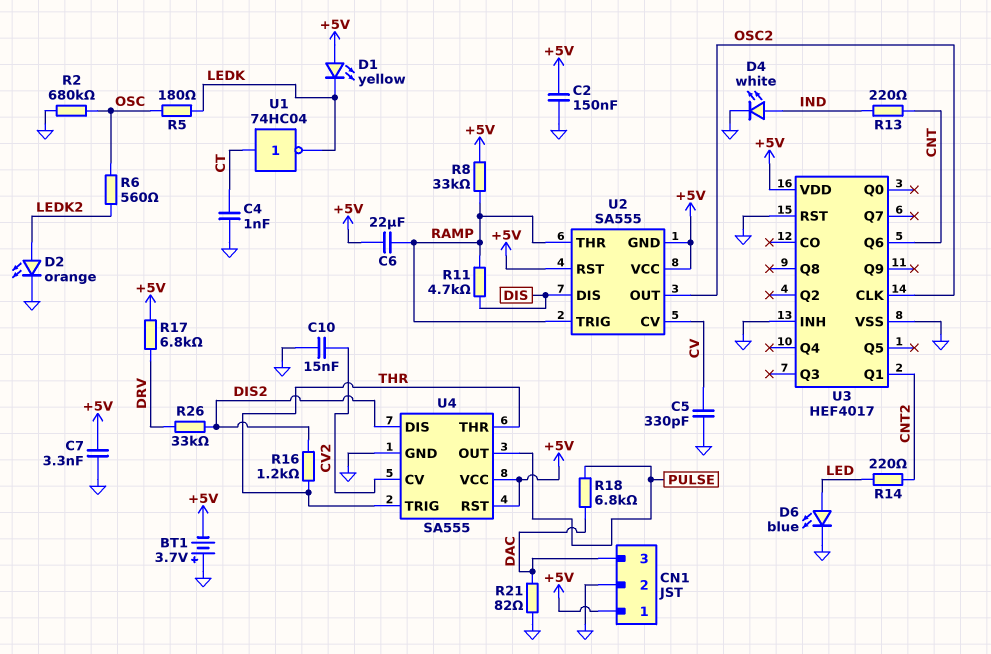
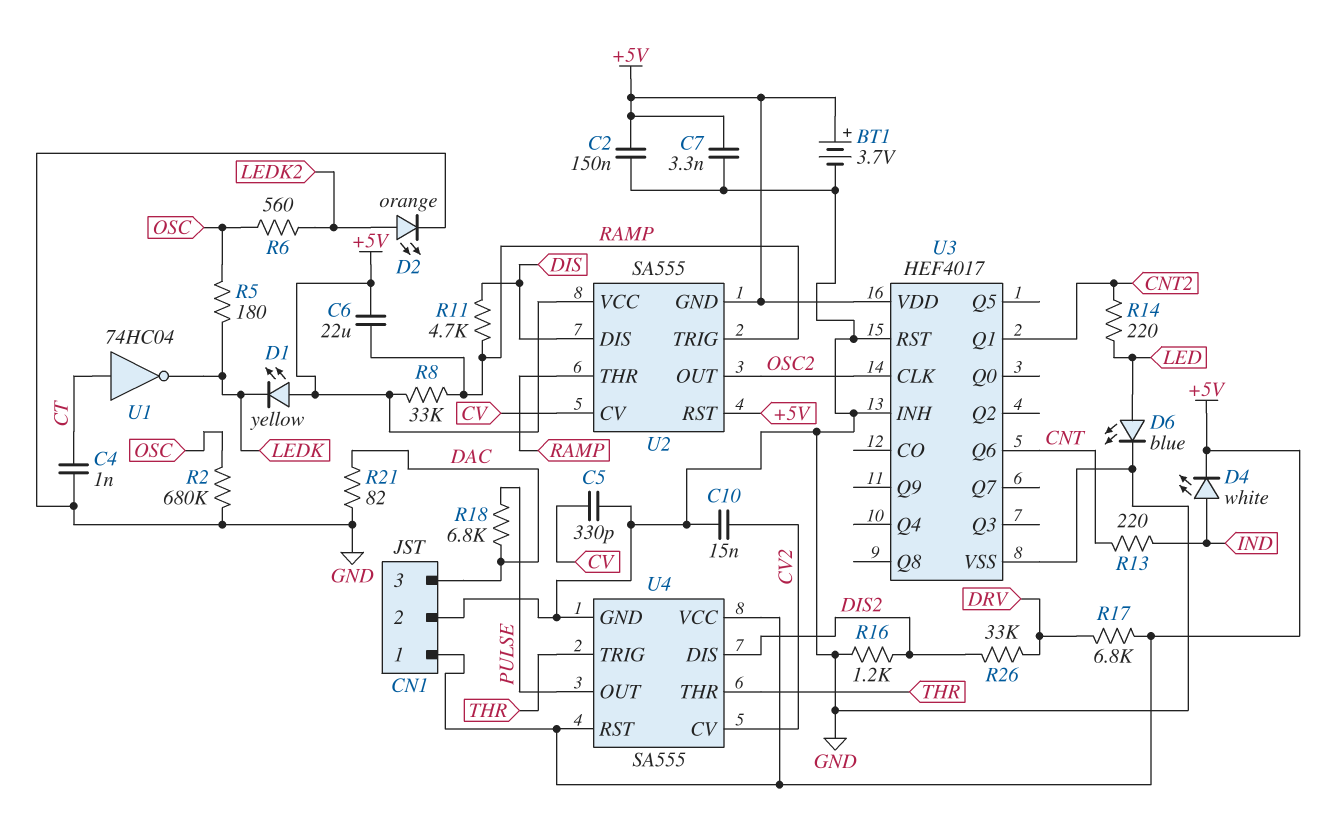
BT1: 3.7V (plus GND, minus +5V) -> 3.7V (plus +5V, minus GND)
D4: LED white (A IND, K GND) -> LED white (A IND, K +5V)
R16: 1.2k (DIS2, THR) -> 1.2k (DIS2, GND)

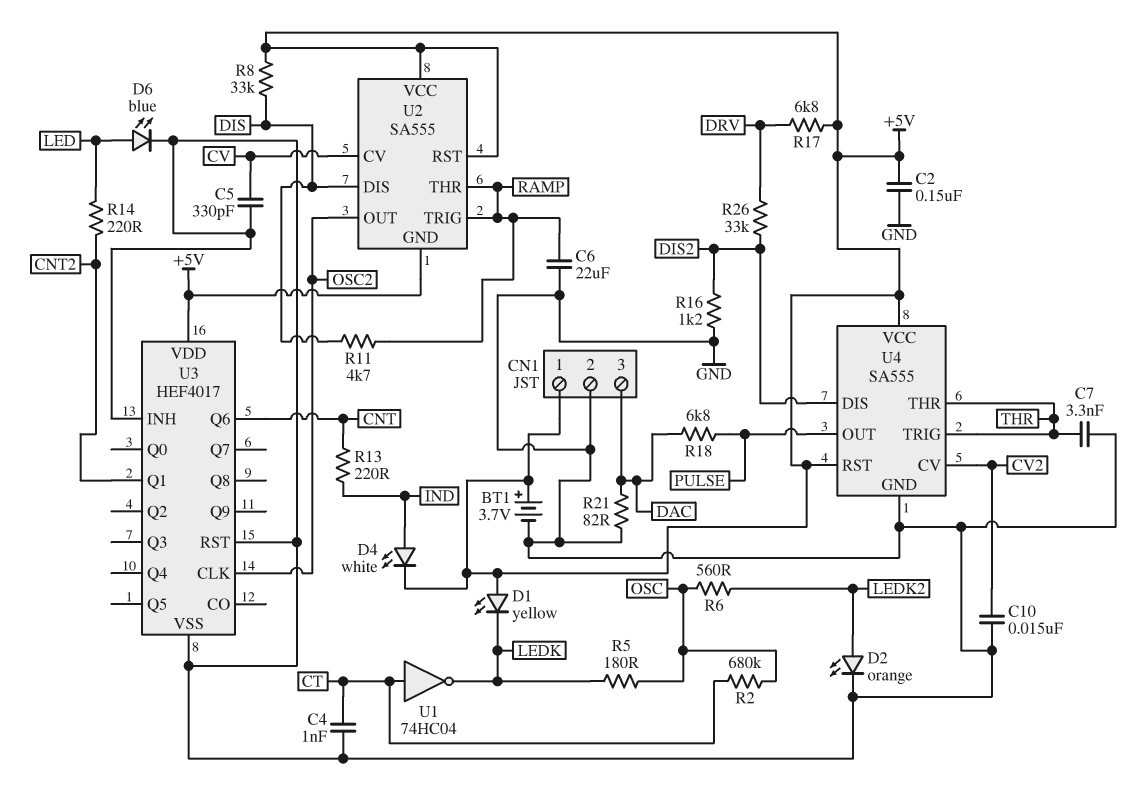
C6: 22uF (+5V, RAMP) -> 22uF (GND, RAMP)
C7: 3.3nF (+5V, GND) -> 3.3nF (GND, THR)
R2: 680k (GND, OSC) -> 680k (CT, OSC)
R8: 33k (+5V, RAMP) -> 33k (+5V, DIS)

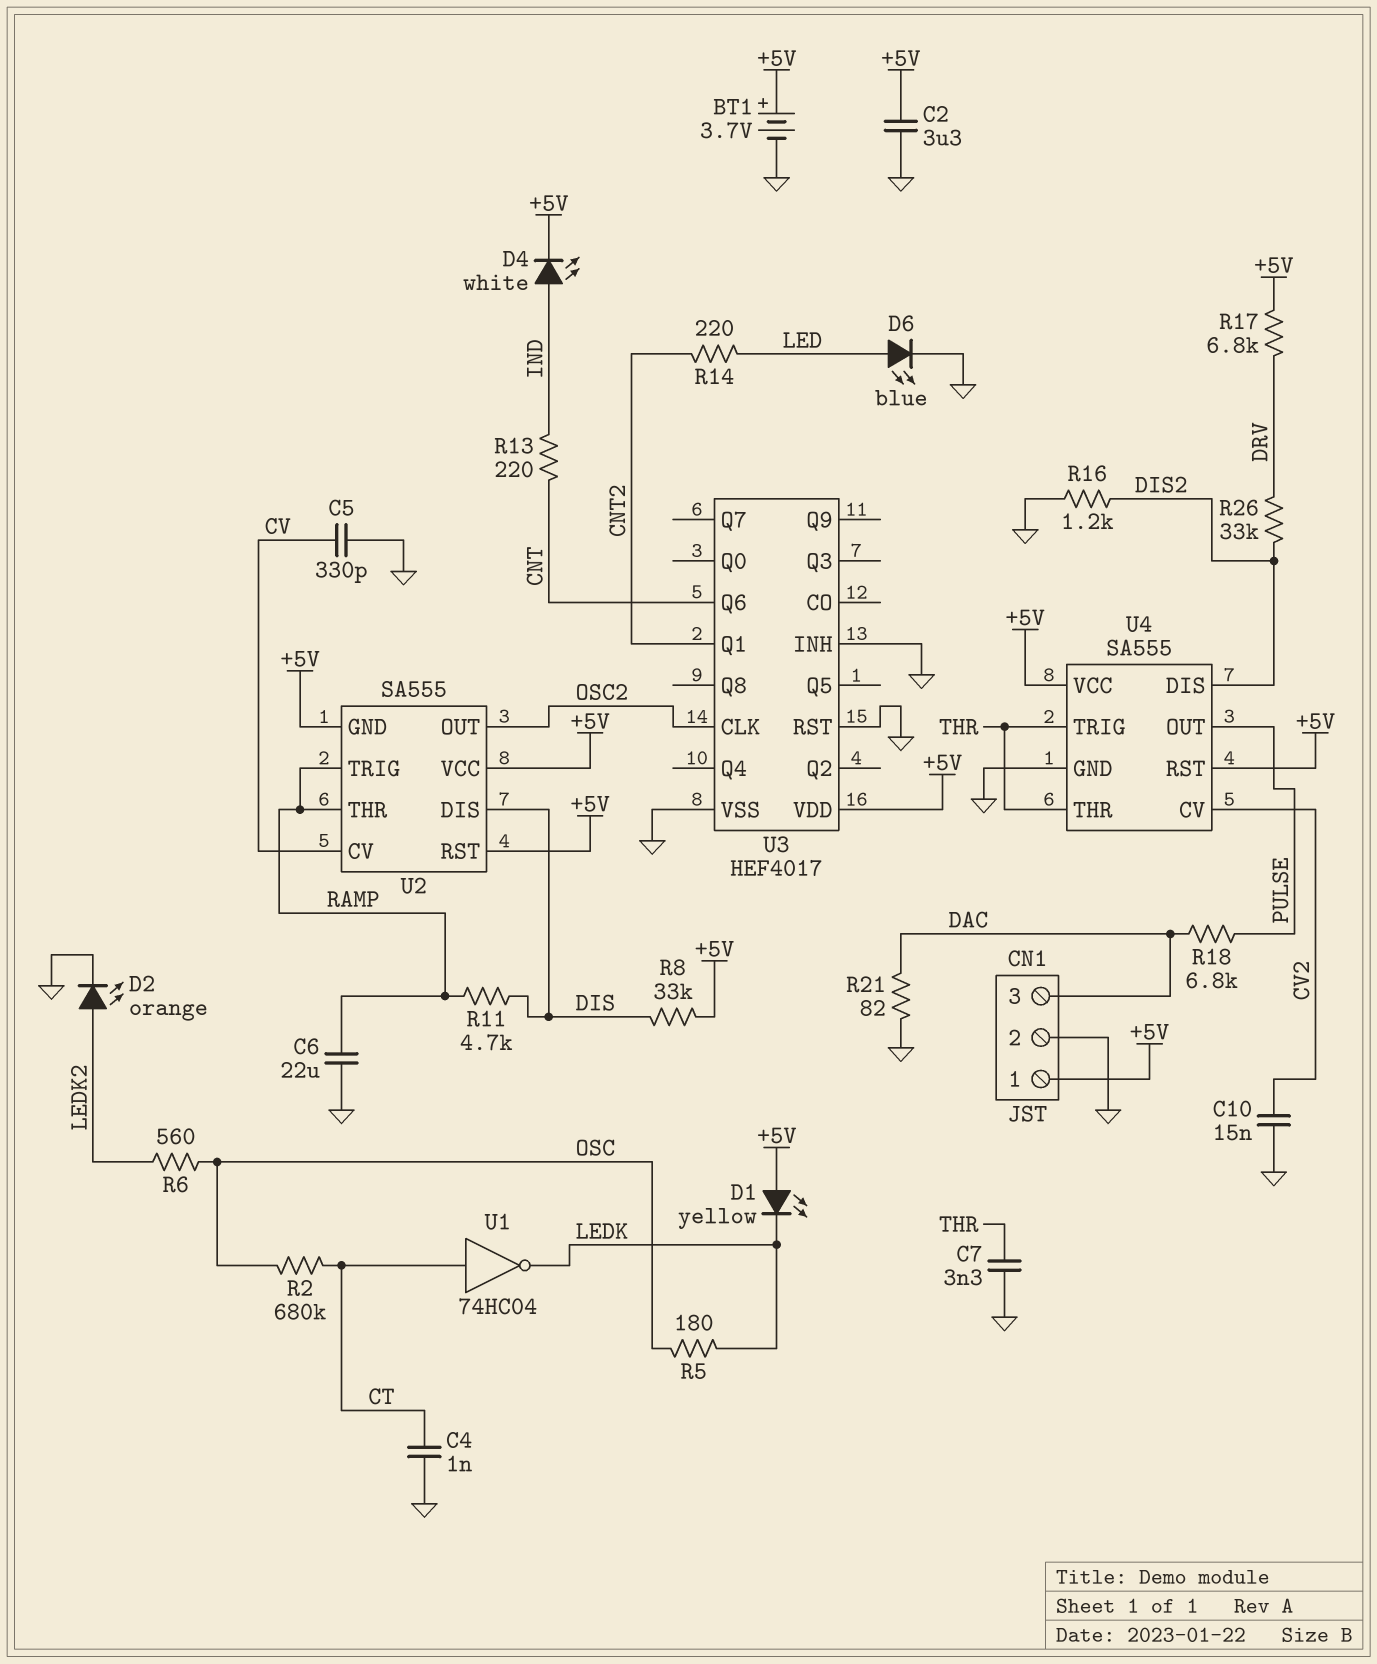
C2: 150nF (+5V, GND) -> 3.3uF (+5V, GND)

